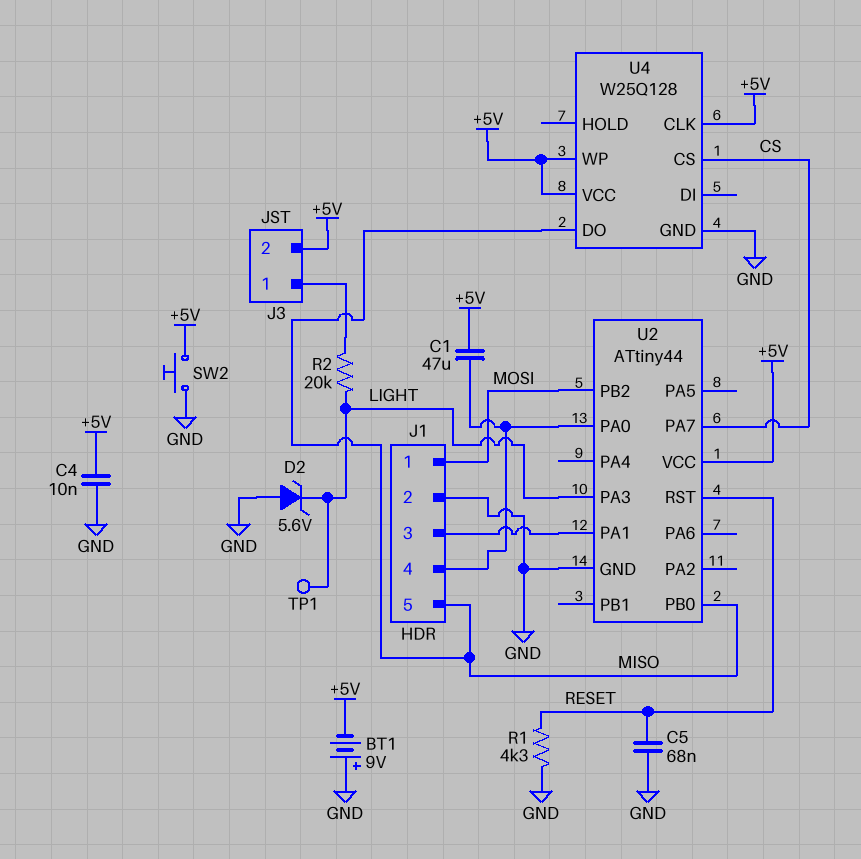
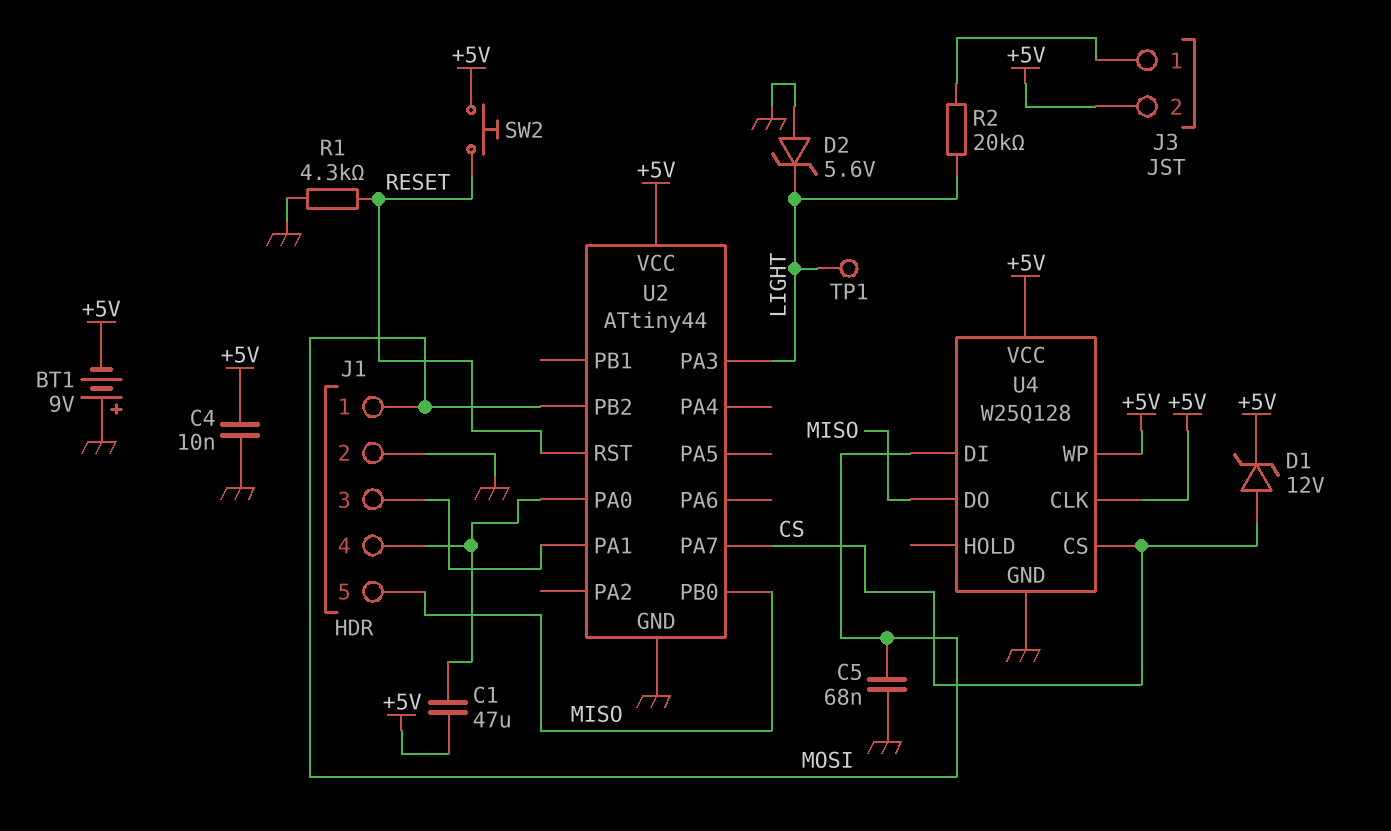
C5: 68nF (GND, RESET) -> 68nF (GND, MOSI)
D1: none -> zener 12V (A CS, K +5V)
SW2: button (+5V, GND) -> button (+5V, RESET)
U4 pin DI: none -> MOSI

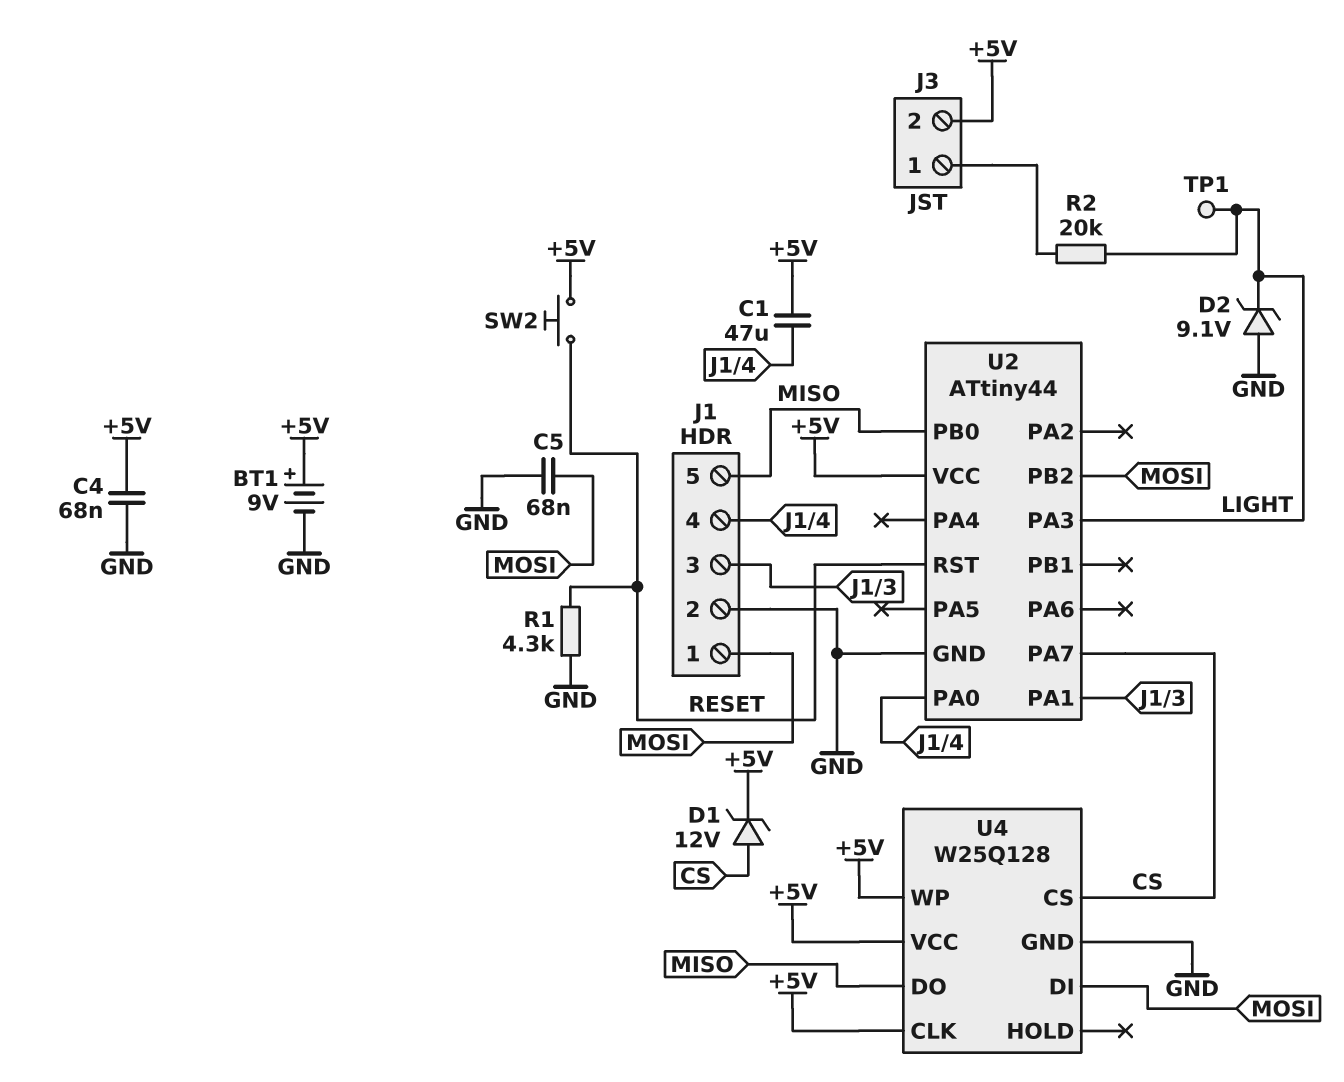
BT1: 9V (plus GND, minus +5V) -> 9V (plus +5V, minus GND)
C4: 10nF (+5V, GND) -> 68nF (+5V, GND)
D2: zener 5.6V (A GND, K LIGHT) -> zener 9.1V (A GND, K LIGHT)

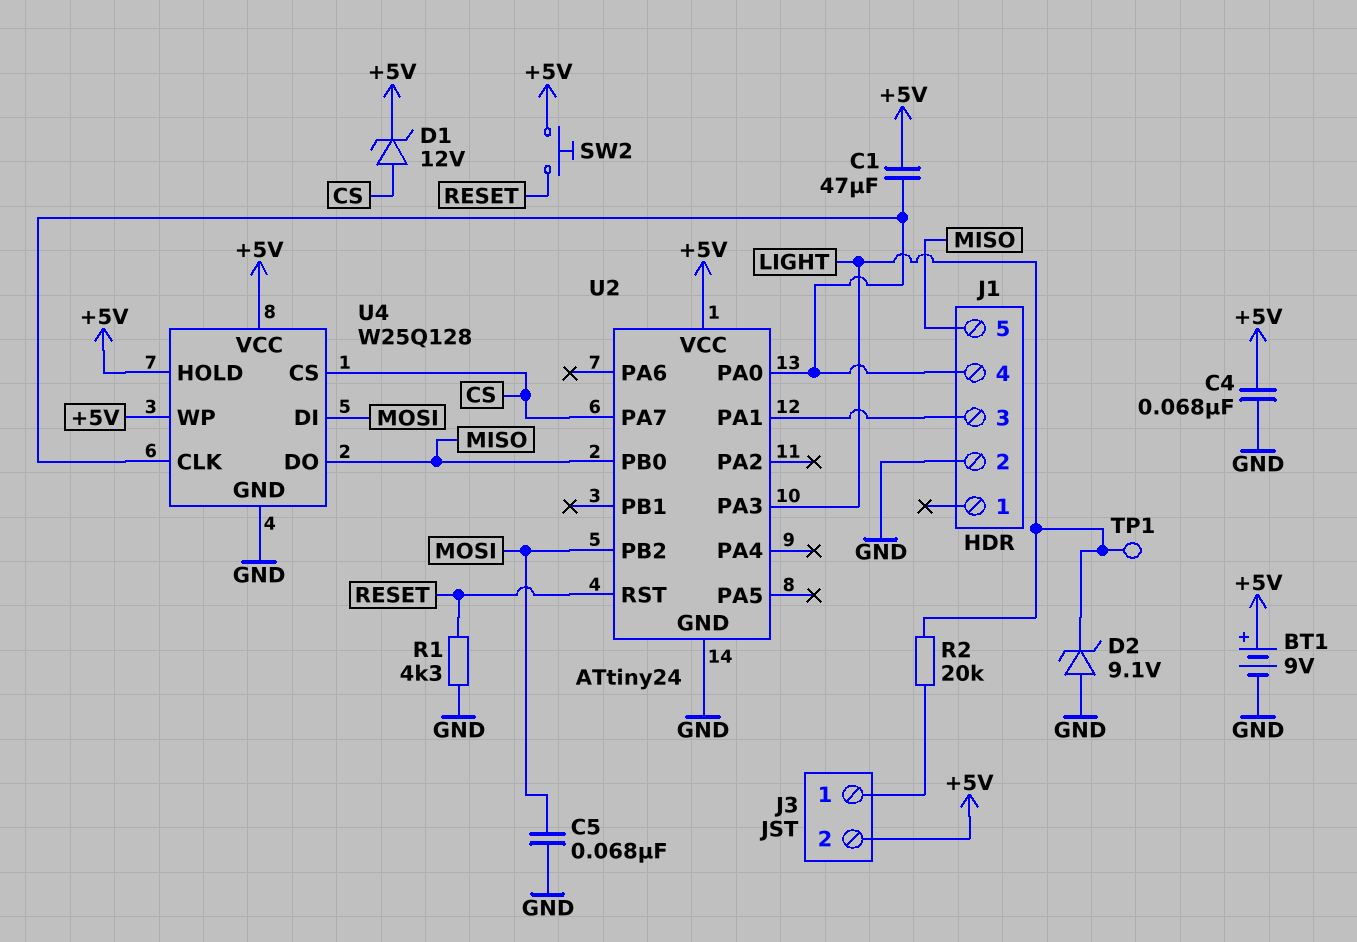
J1 pin 1: MOSI -> none
U2: ATtiny44 -> ATtiny24
U4 pin CLK: +5V -> J1/4
U4 pin HOLD: none -> +5V

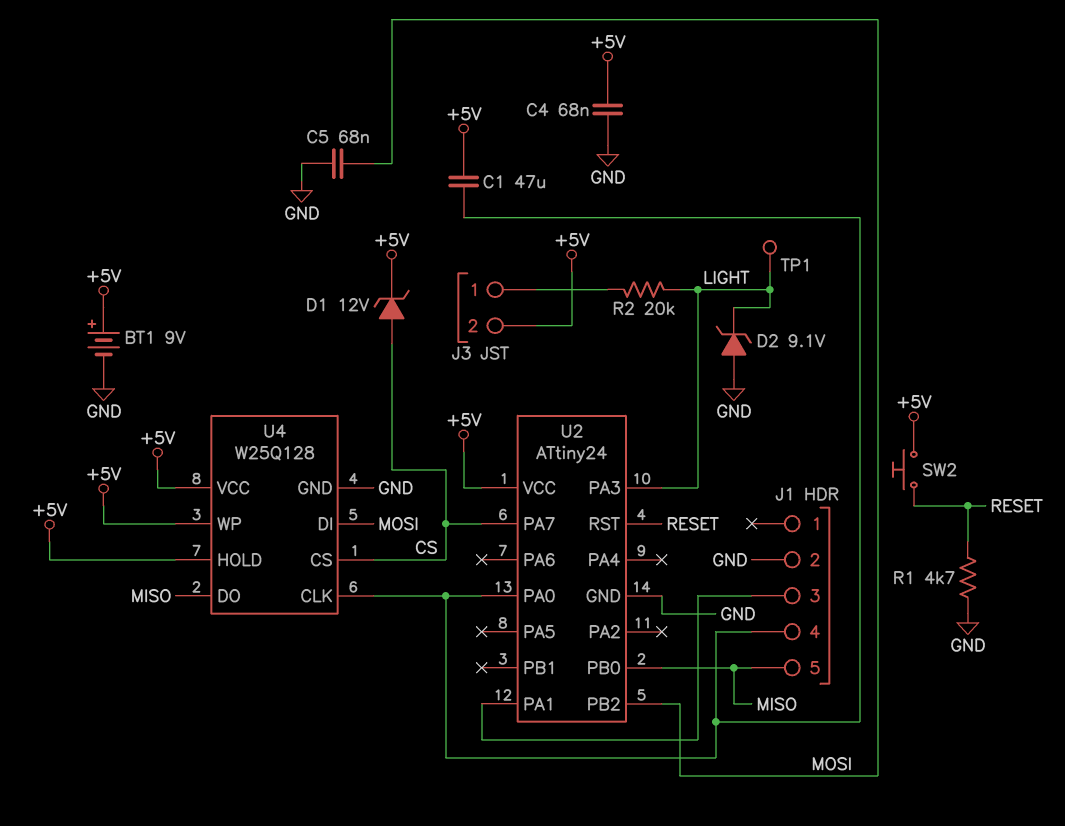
R1: 4.3k (GND, RESET) -> 4.7k (GND, RESET)

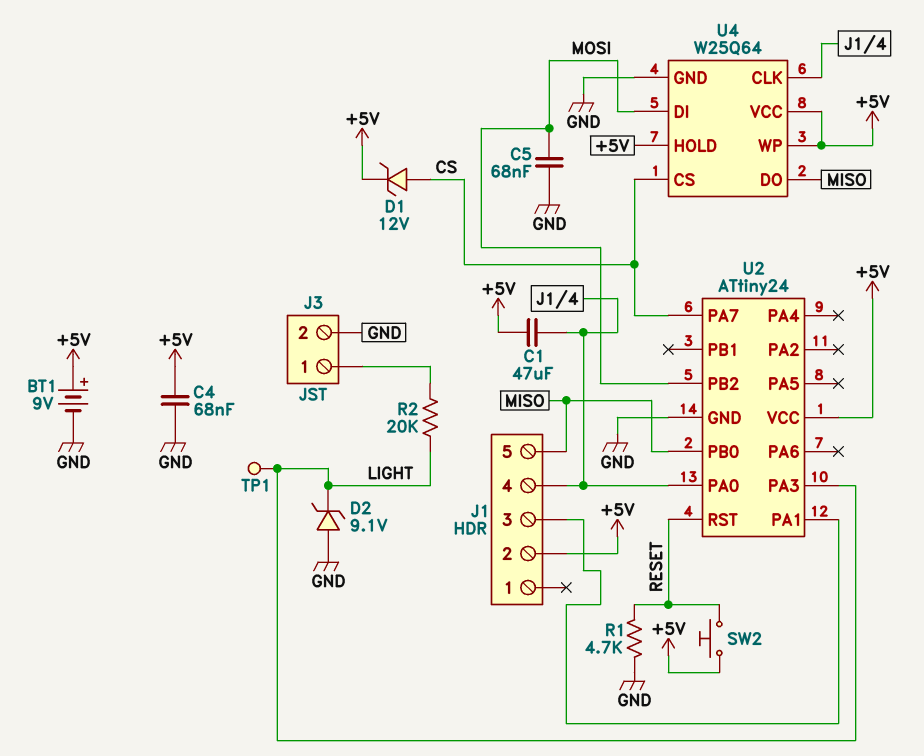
J1 pin 2: GND -> +5V
J3 pin 2: +5V -> GND
U4: W25Q128 -> W25Q64

